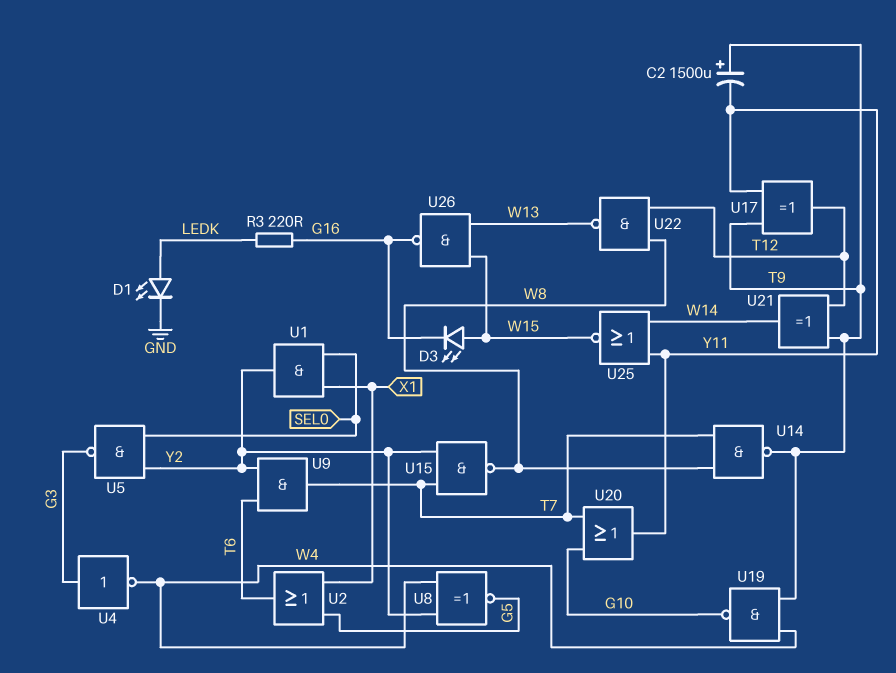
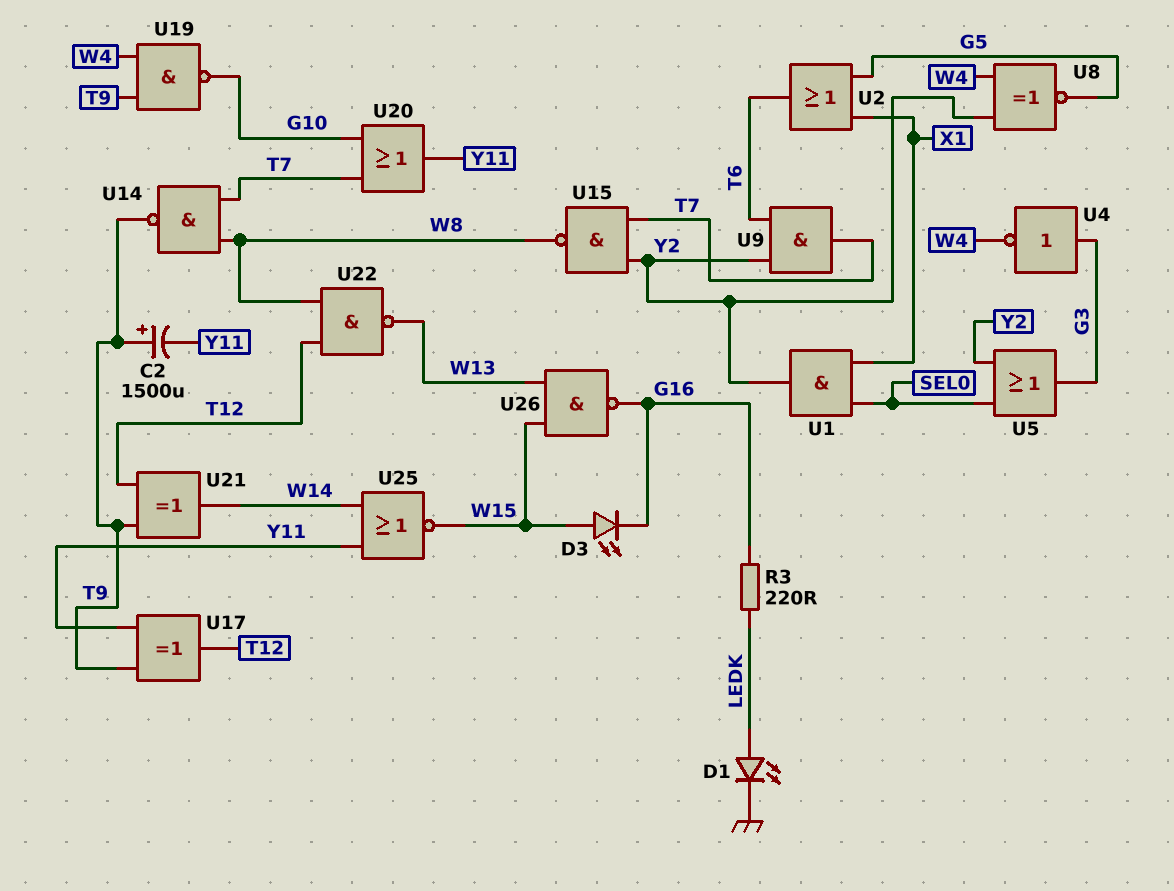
U5: NAND (in SEL0, in Y2, out G3) -> OR (in SEL0, in Y2, out G3)

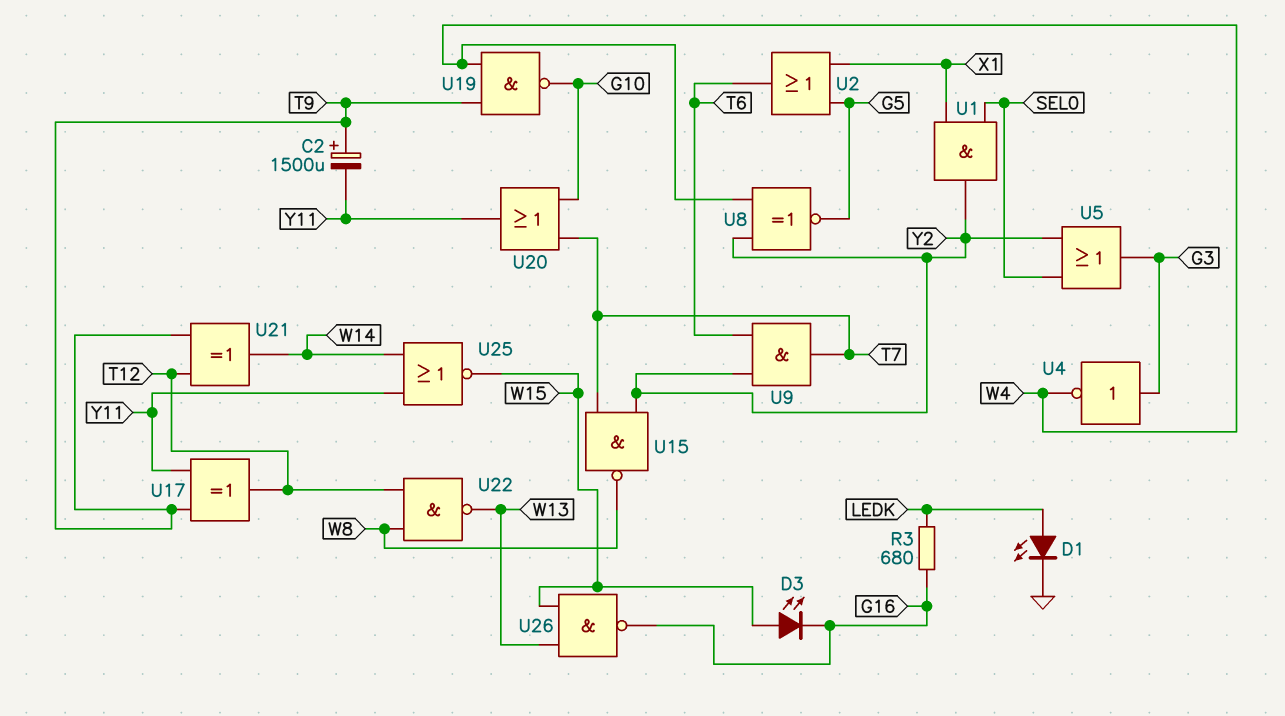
R3: 220 (G16, LEDK) -> 680 (G16, LEDK)
U14: NAND (in T7, in W8, out T9) -> none

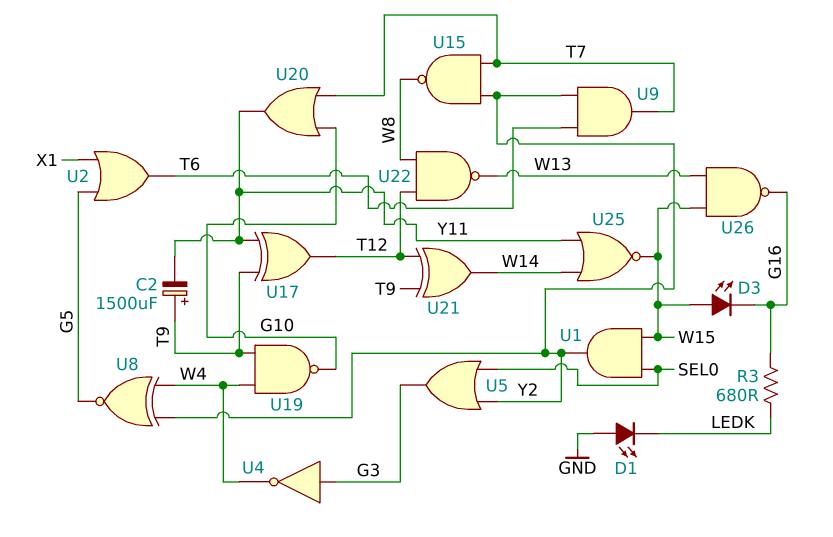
D1: LED (A LEDK, K GND) -> LED (A GND, K LEDK)
U1: AND (in SEL0, in X1, out Y2) -> AND (in SEL0, in W15, out Y2)

